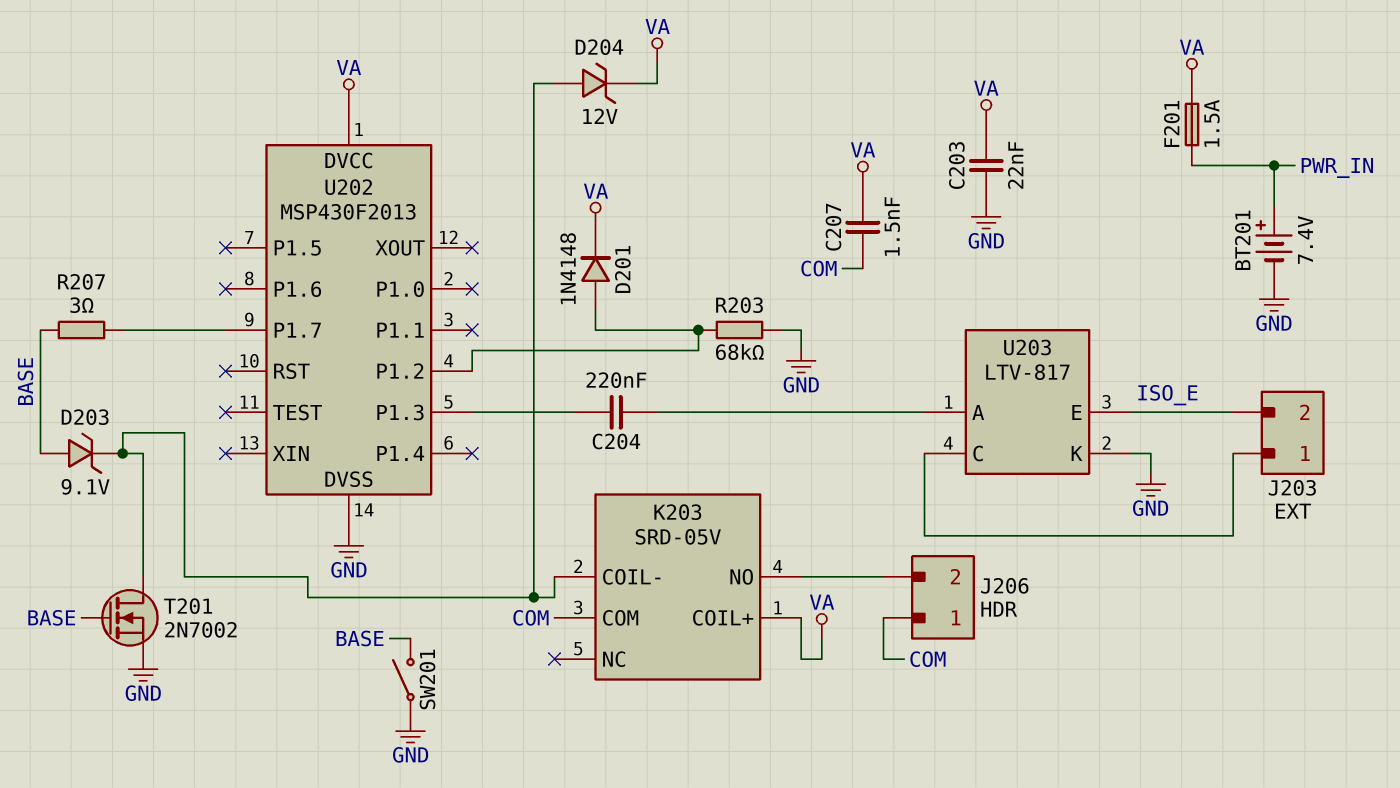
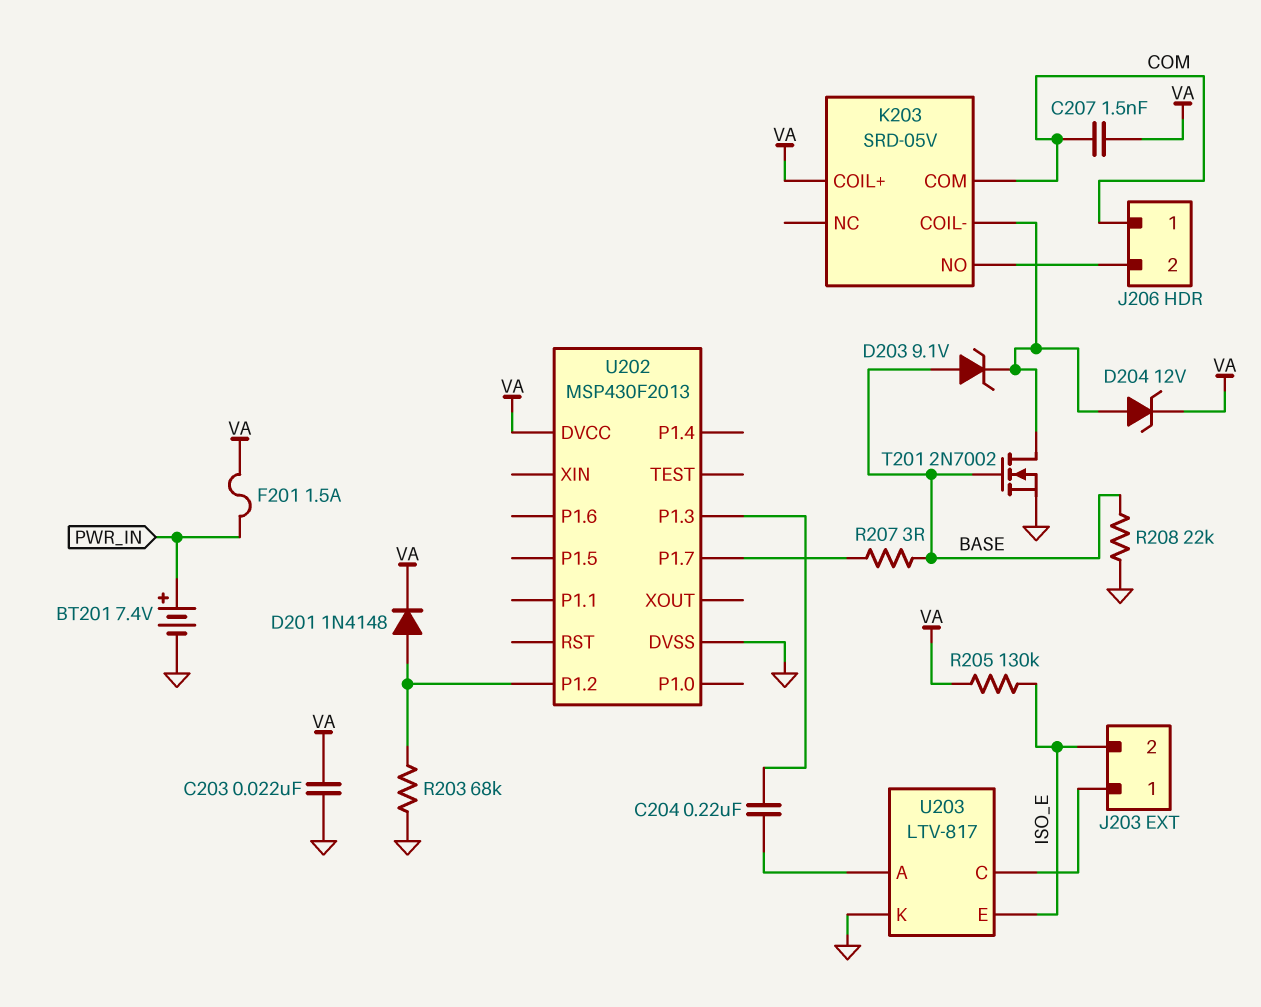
R205: none -> 130k (ISO_E, VA)
R208: none -> 22k (BASE, GND)
SW201: switch (BASE, GND) -> none

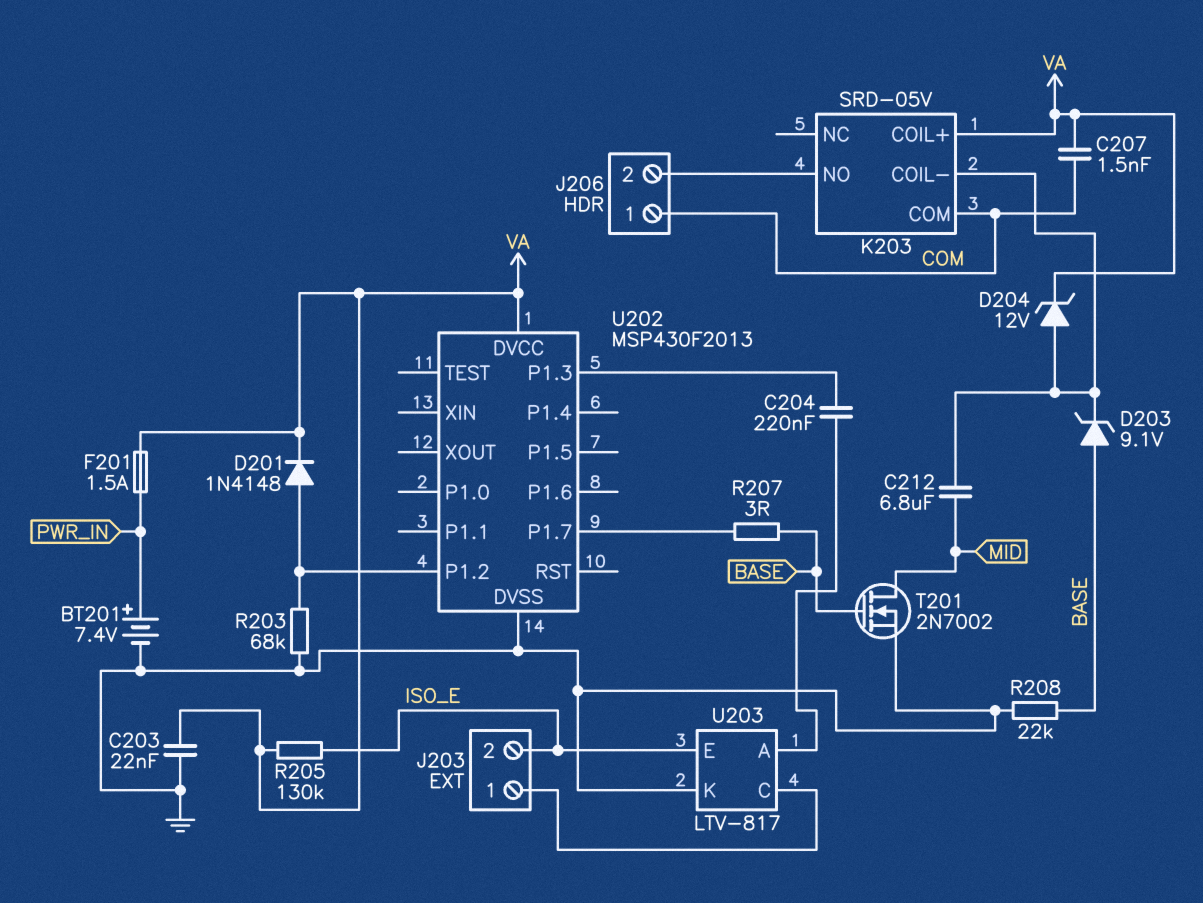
C212: none -> 6.8uF (K203/COIL-, MID)
T201: NMOS 2N7002 (G BASE, D K203/COIL-, S GND) -> NMOS 2N7002 (G BASE, D MID, S GND)

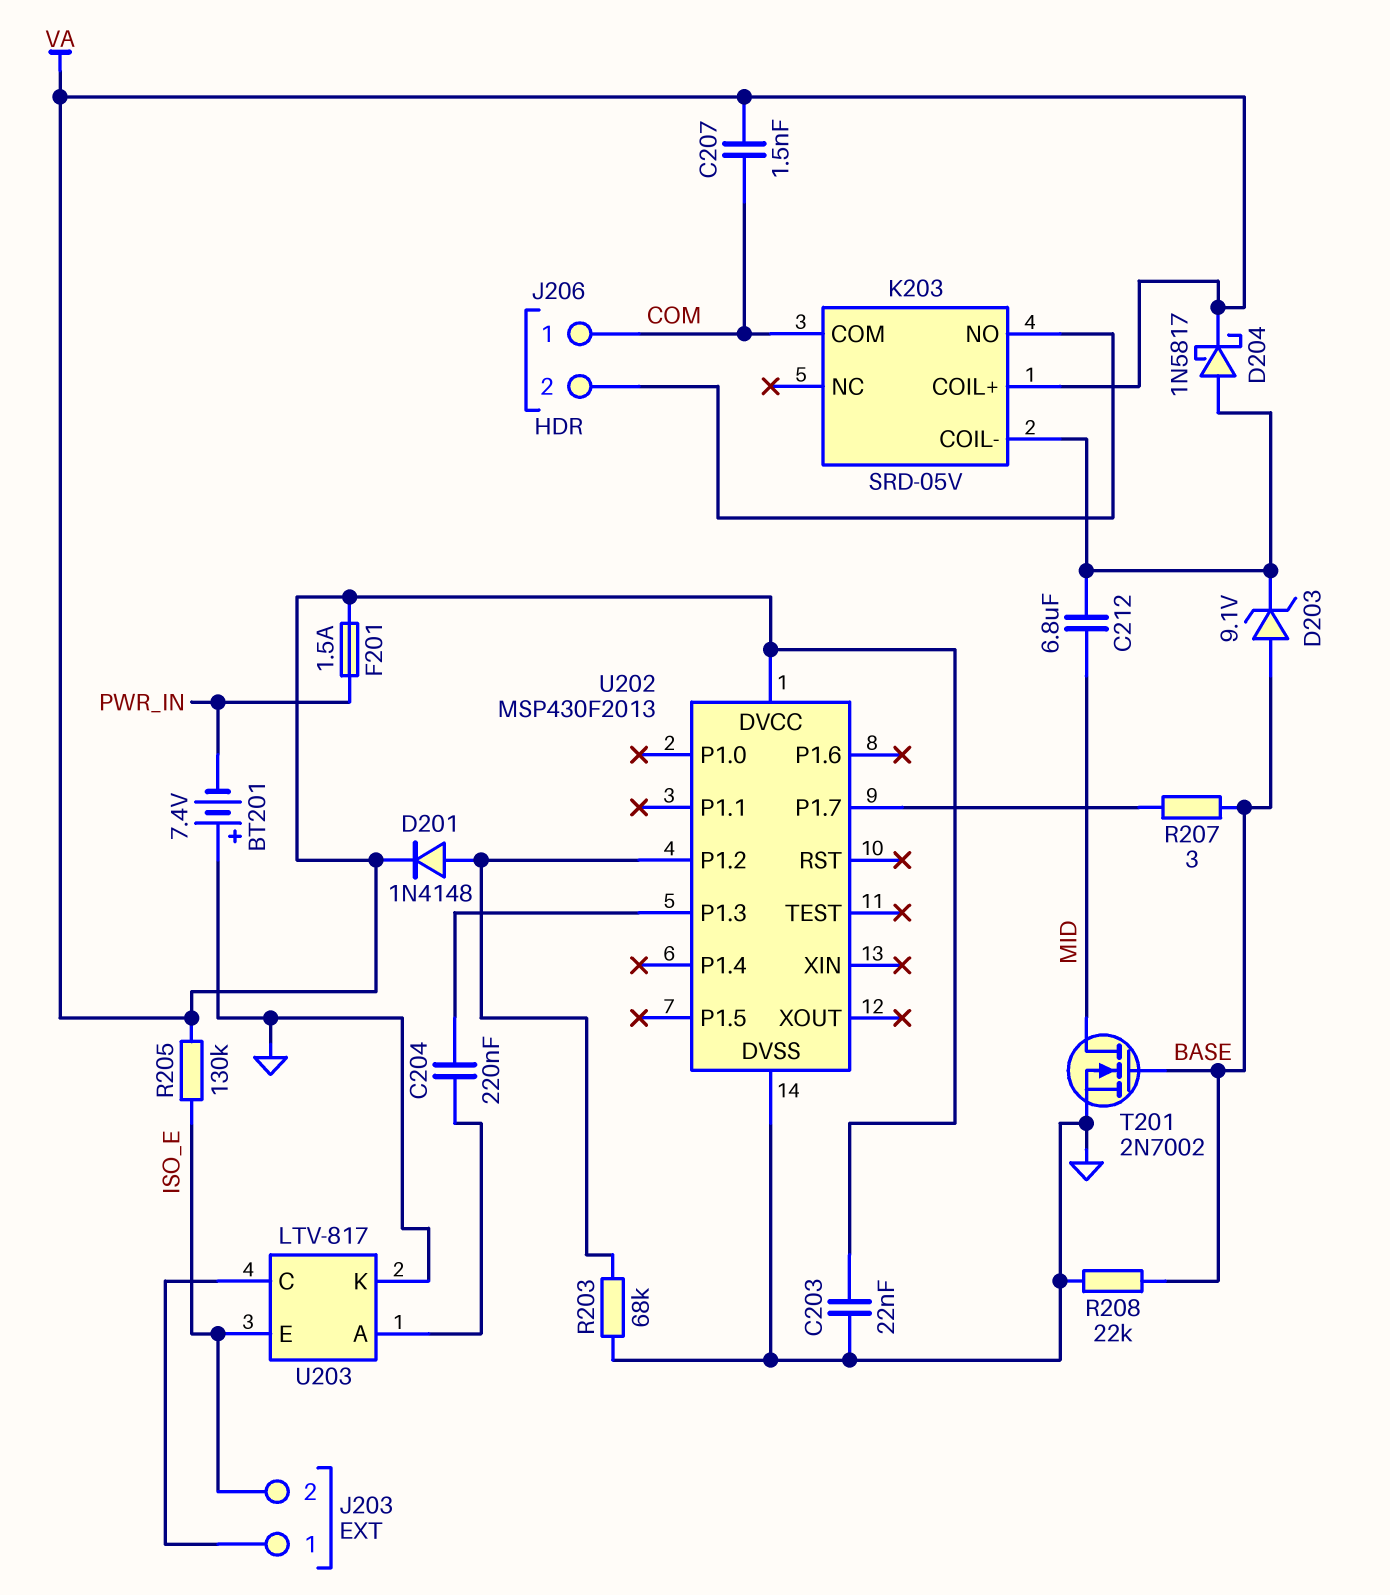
BT201: 7.4V (plus PWR_IN, minus GND) -> 7.4V (plus GND, minus PWR_IN)
D204: zener 12V (A K203/COIL-, K VA) -> schottky 1N5817 (A K203/COIL-, K VA)

